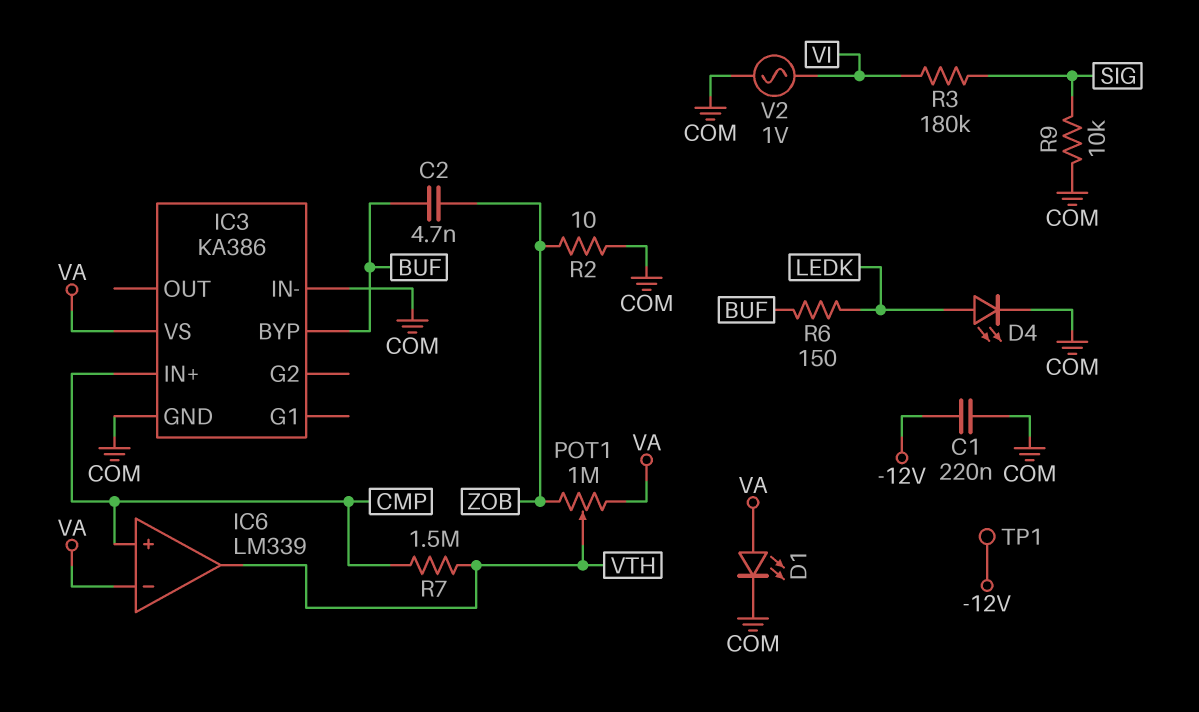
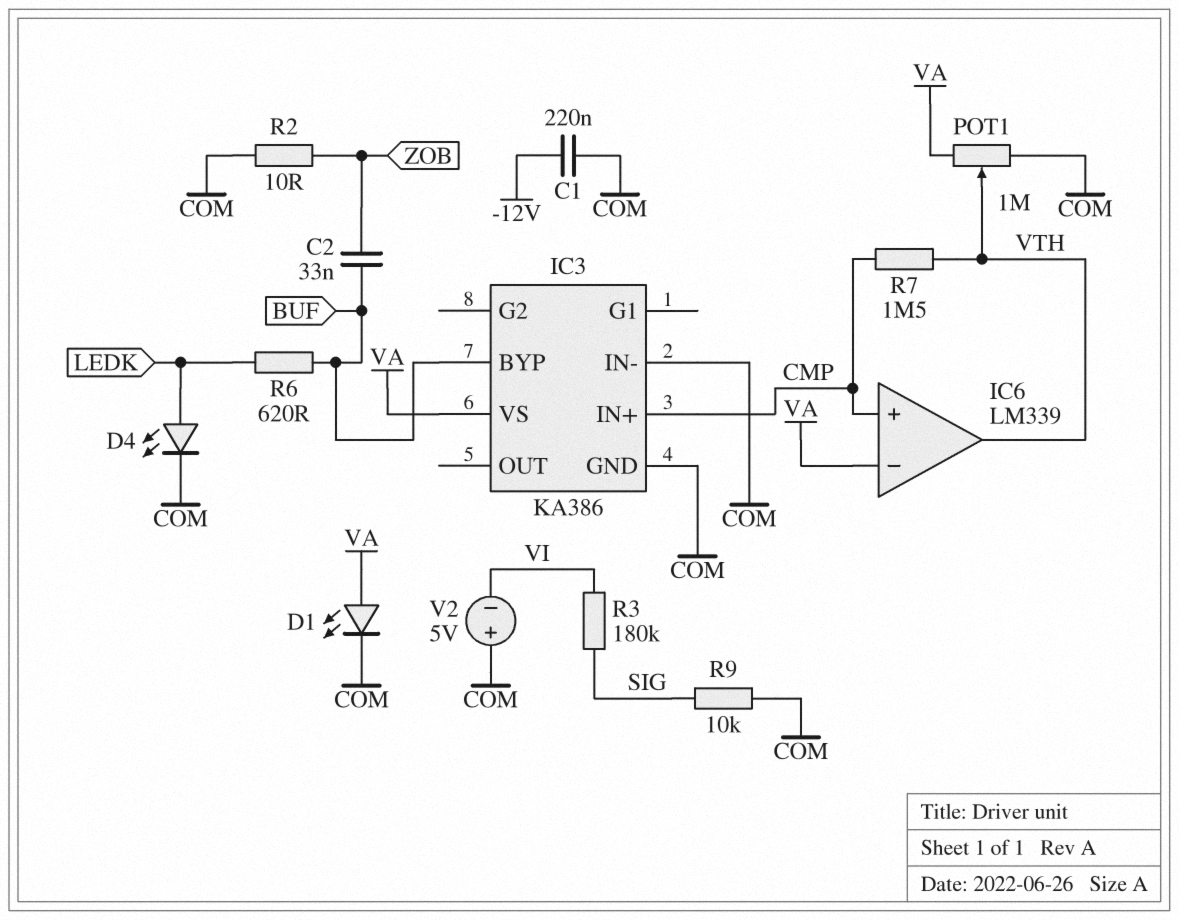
C2: 4.7nF (BUF, ZOB) -> 33nF (BUF, ZOB)
POT1: 1M (VA, ZOB, wiper VTH) -> 1M (COM, VA, wiper VTH)
R6: 150 (BUF, LEDK) -> 620 (BUF, LEDK)
TP1: test point (-12V) -> none
V2: AC 1V (COM, VI) -> 5V (plus COM, minus VI)

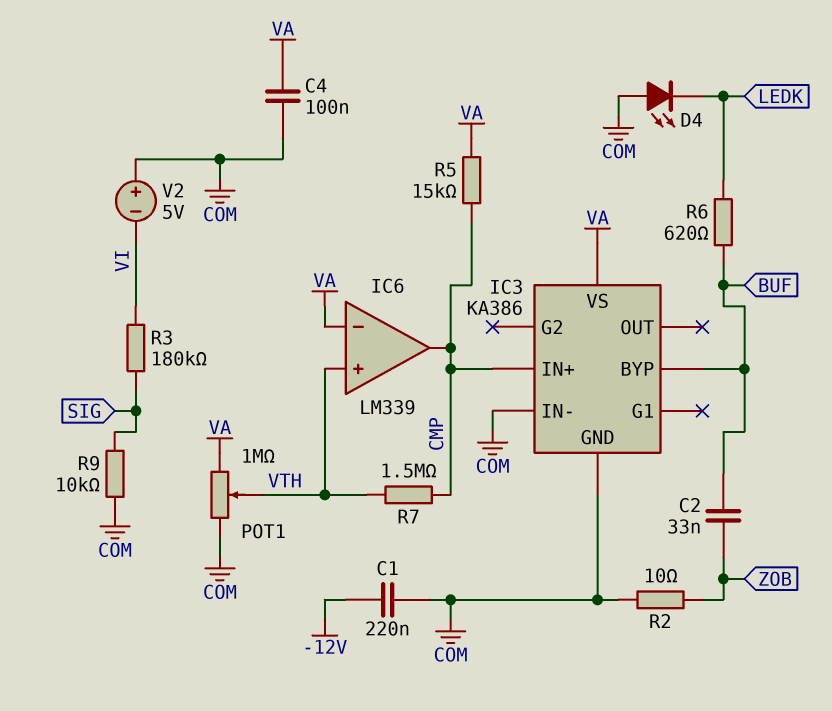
C4: none -> 100nF (COM, VA)
D1: LED (A VA, K COM) -> none
D4: LED (A LEDK, K COM) -> LED (A COM, K LEDK)
IC6 pin in+: CMP -> VTH
IC6 pin out: VTH -> CMP
R5: none -> 15k (CMP, VA)

